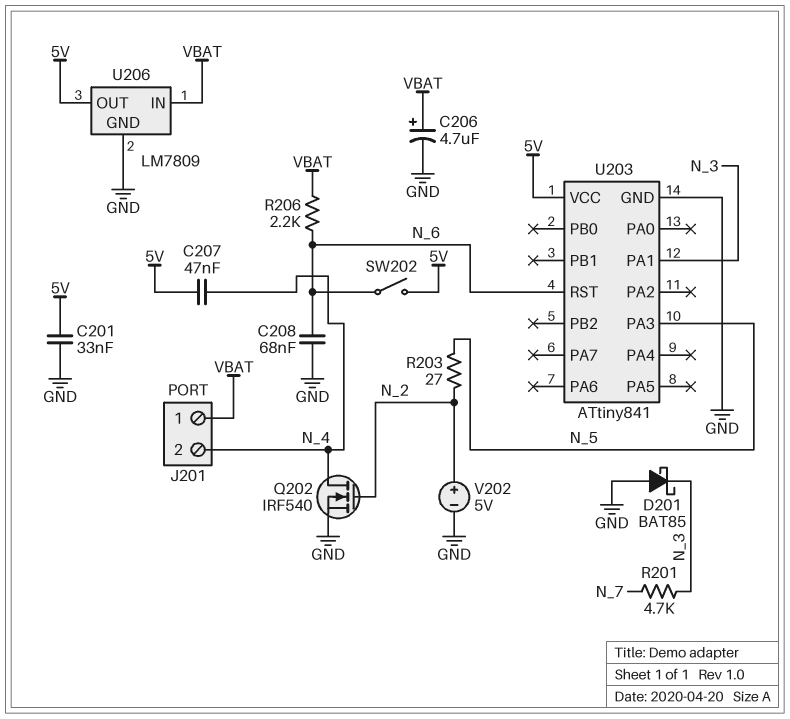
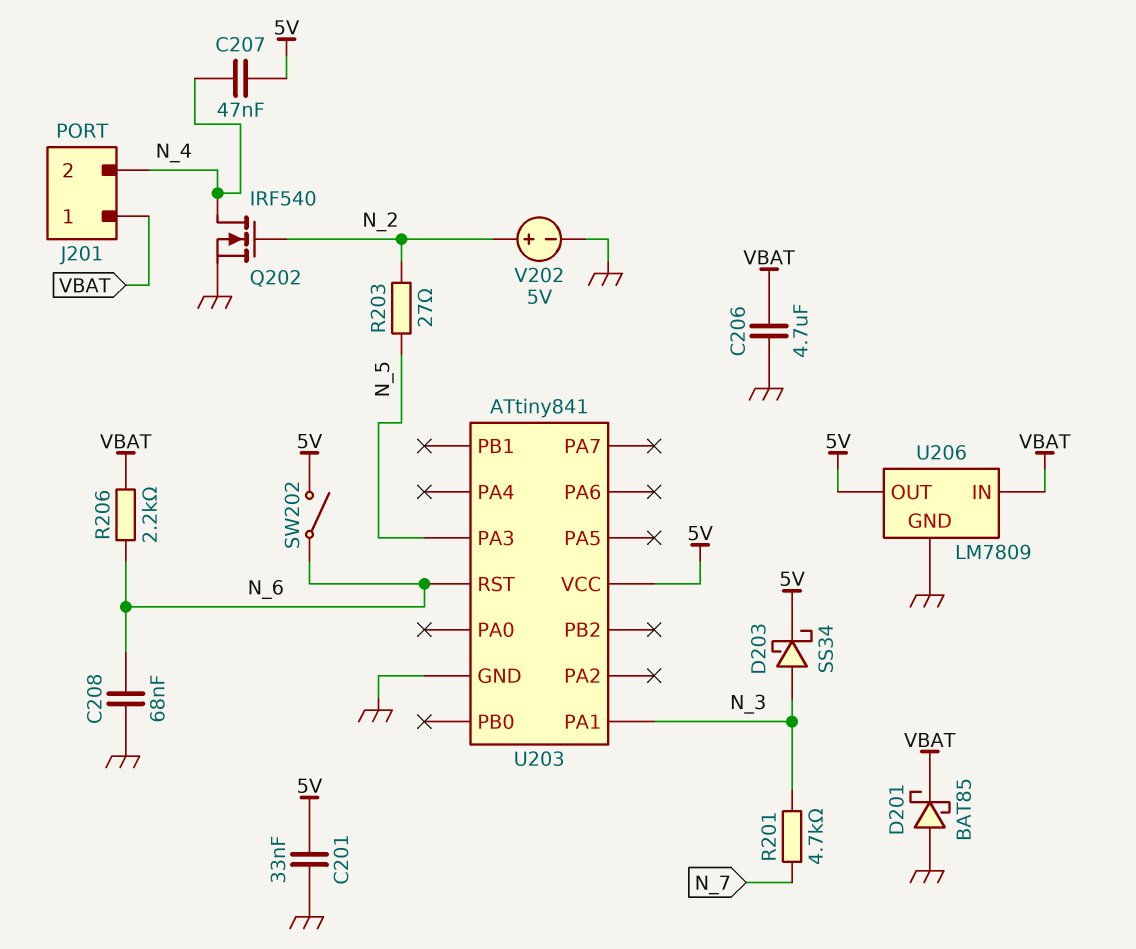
C206: 4.7uF (plus VBAT, minus GND) -> 4.7uF (GND, VBAT)
D201: schottky BAT85 (A GND, K N_3) -> schottky BAT85 (A GND, K VBAT)
D203: none -> schottky SS34 (A N_3, K 5V)

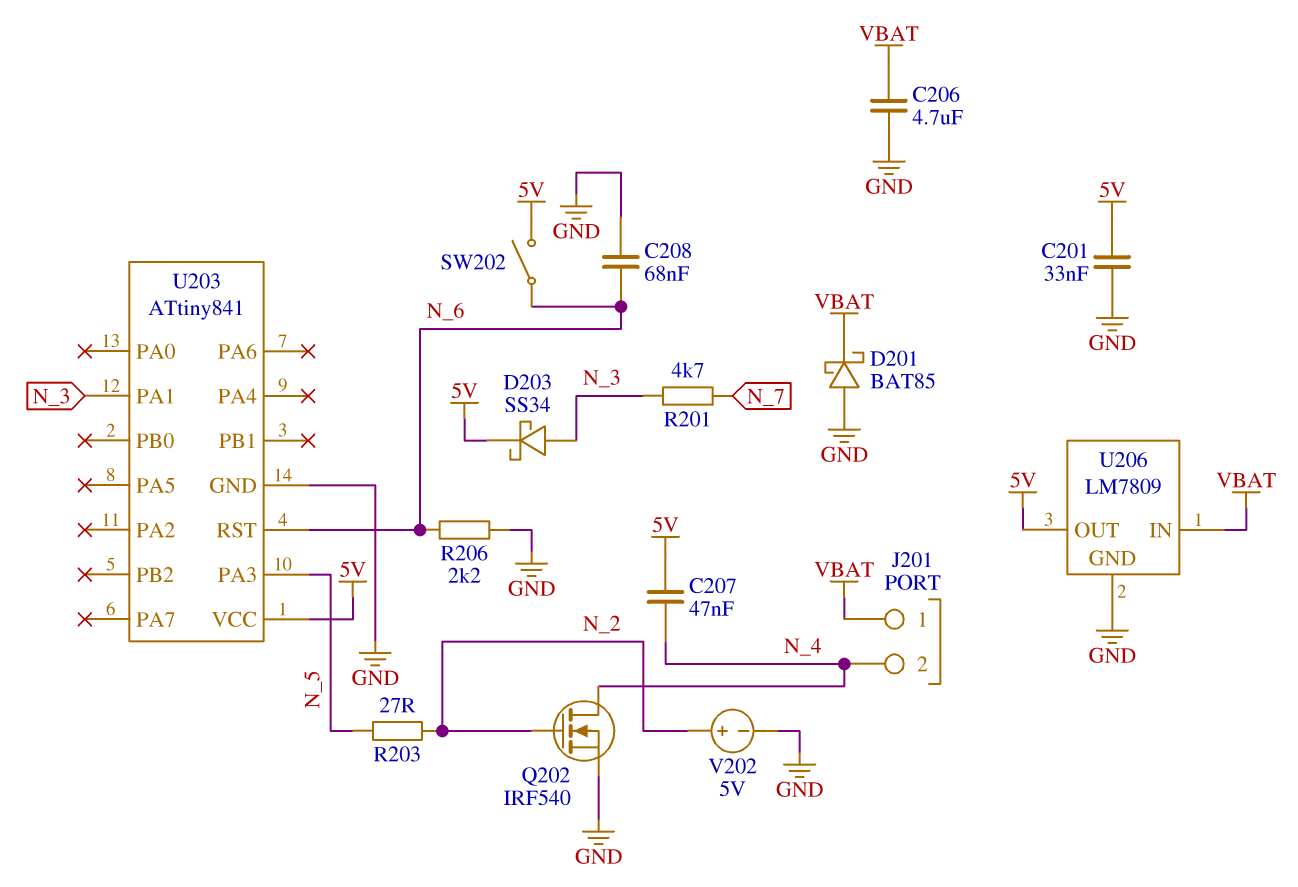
R206: 2.2k (N_6, VBAT) -> 2.2k (GND, N_6)

